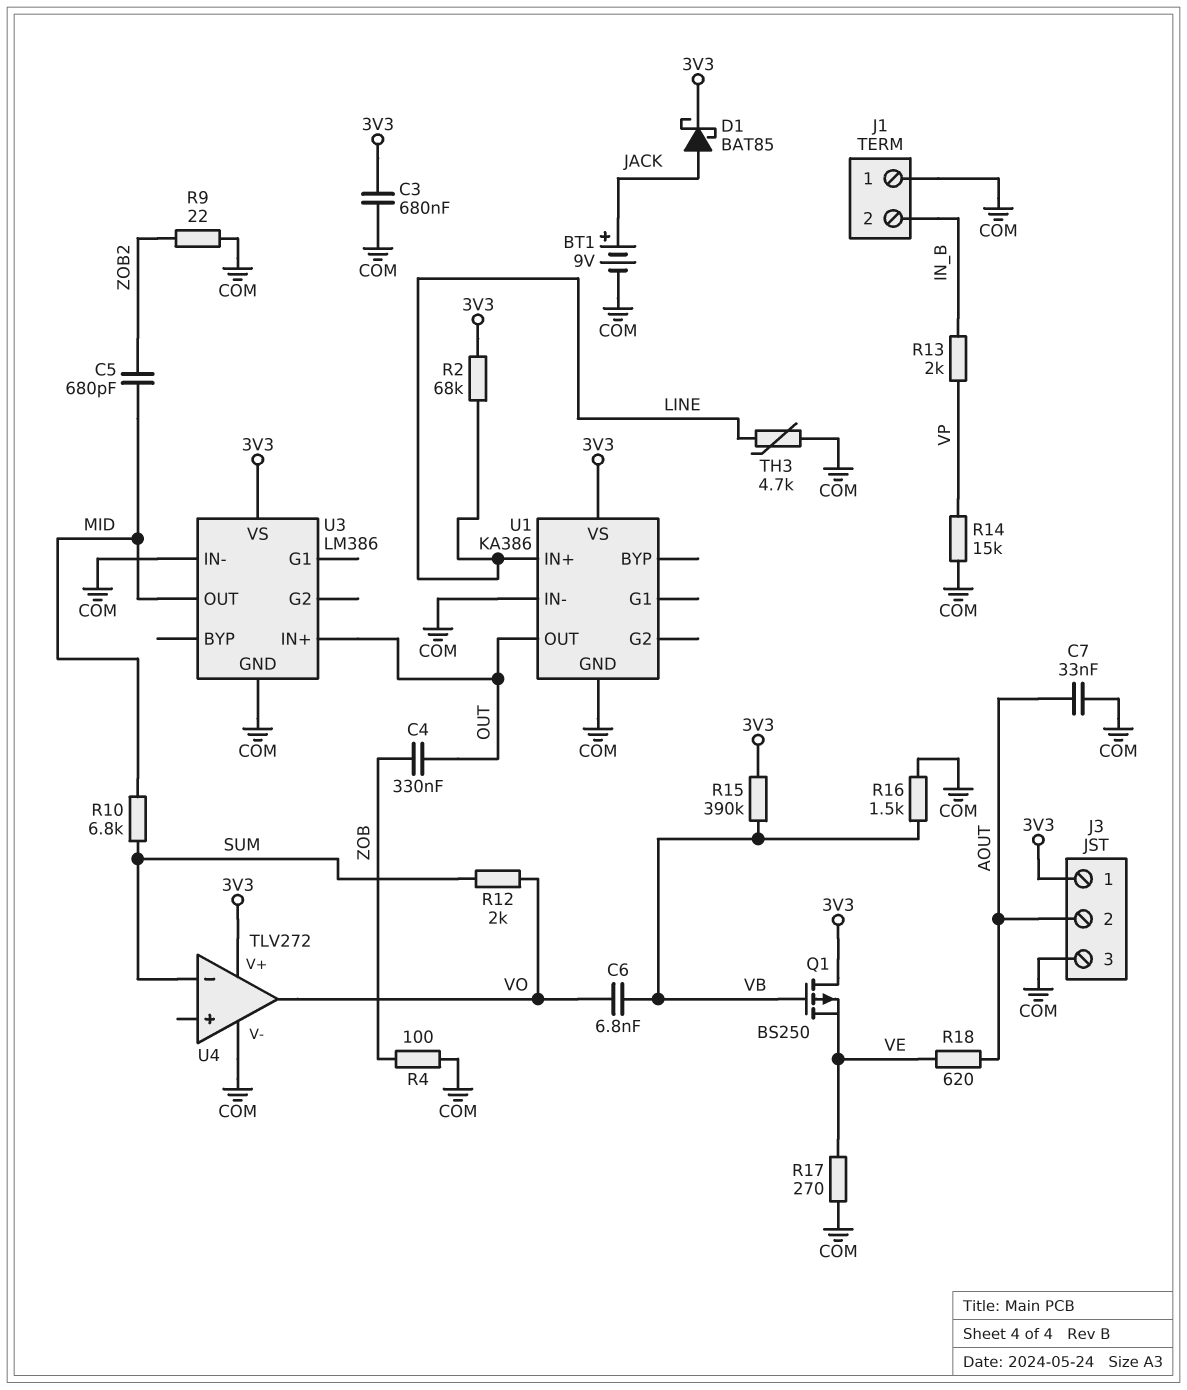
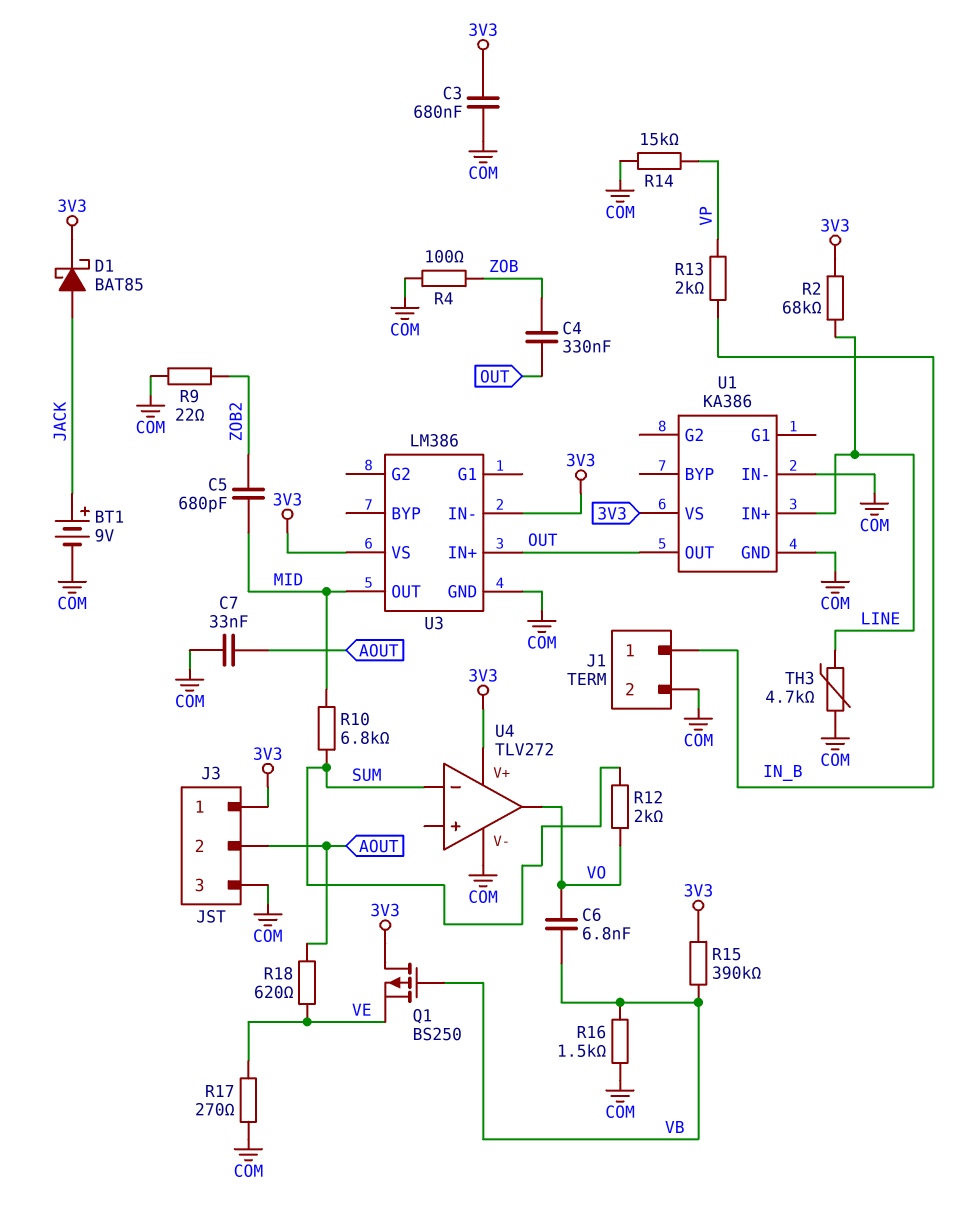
J1 pin 1: COM -> IN_B
J1 pin 2: IN_B -> COM
U3 pin IN-: COM -> 3V3

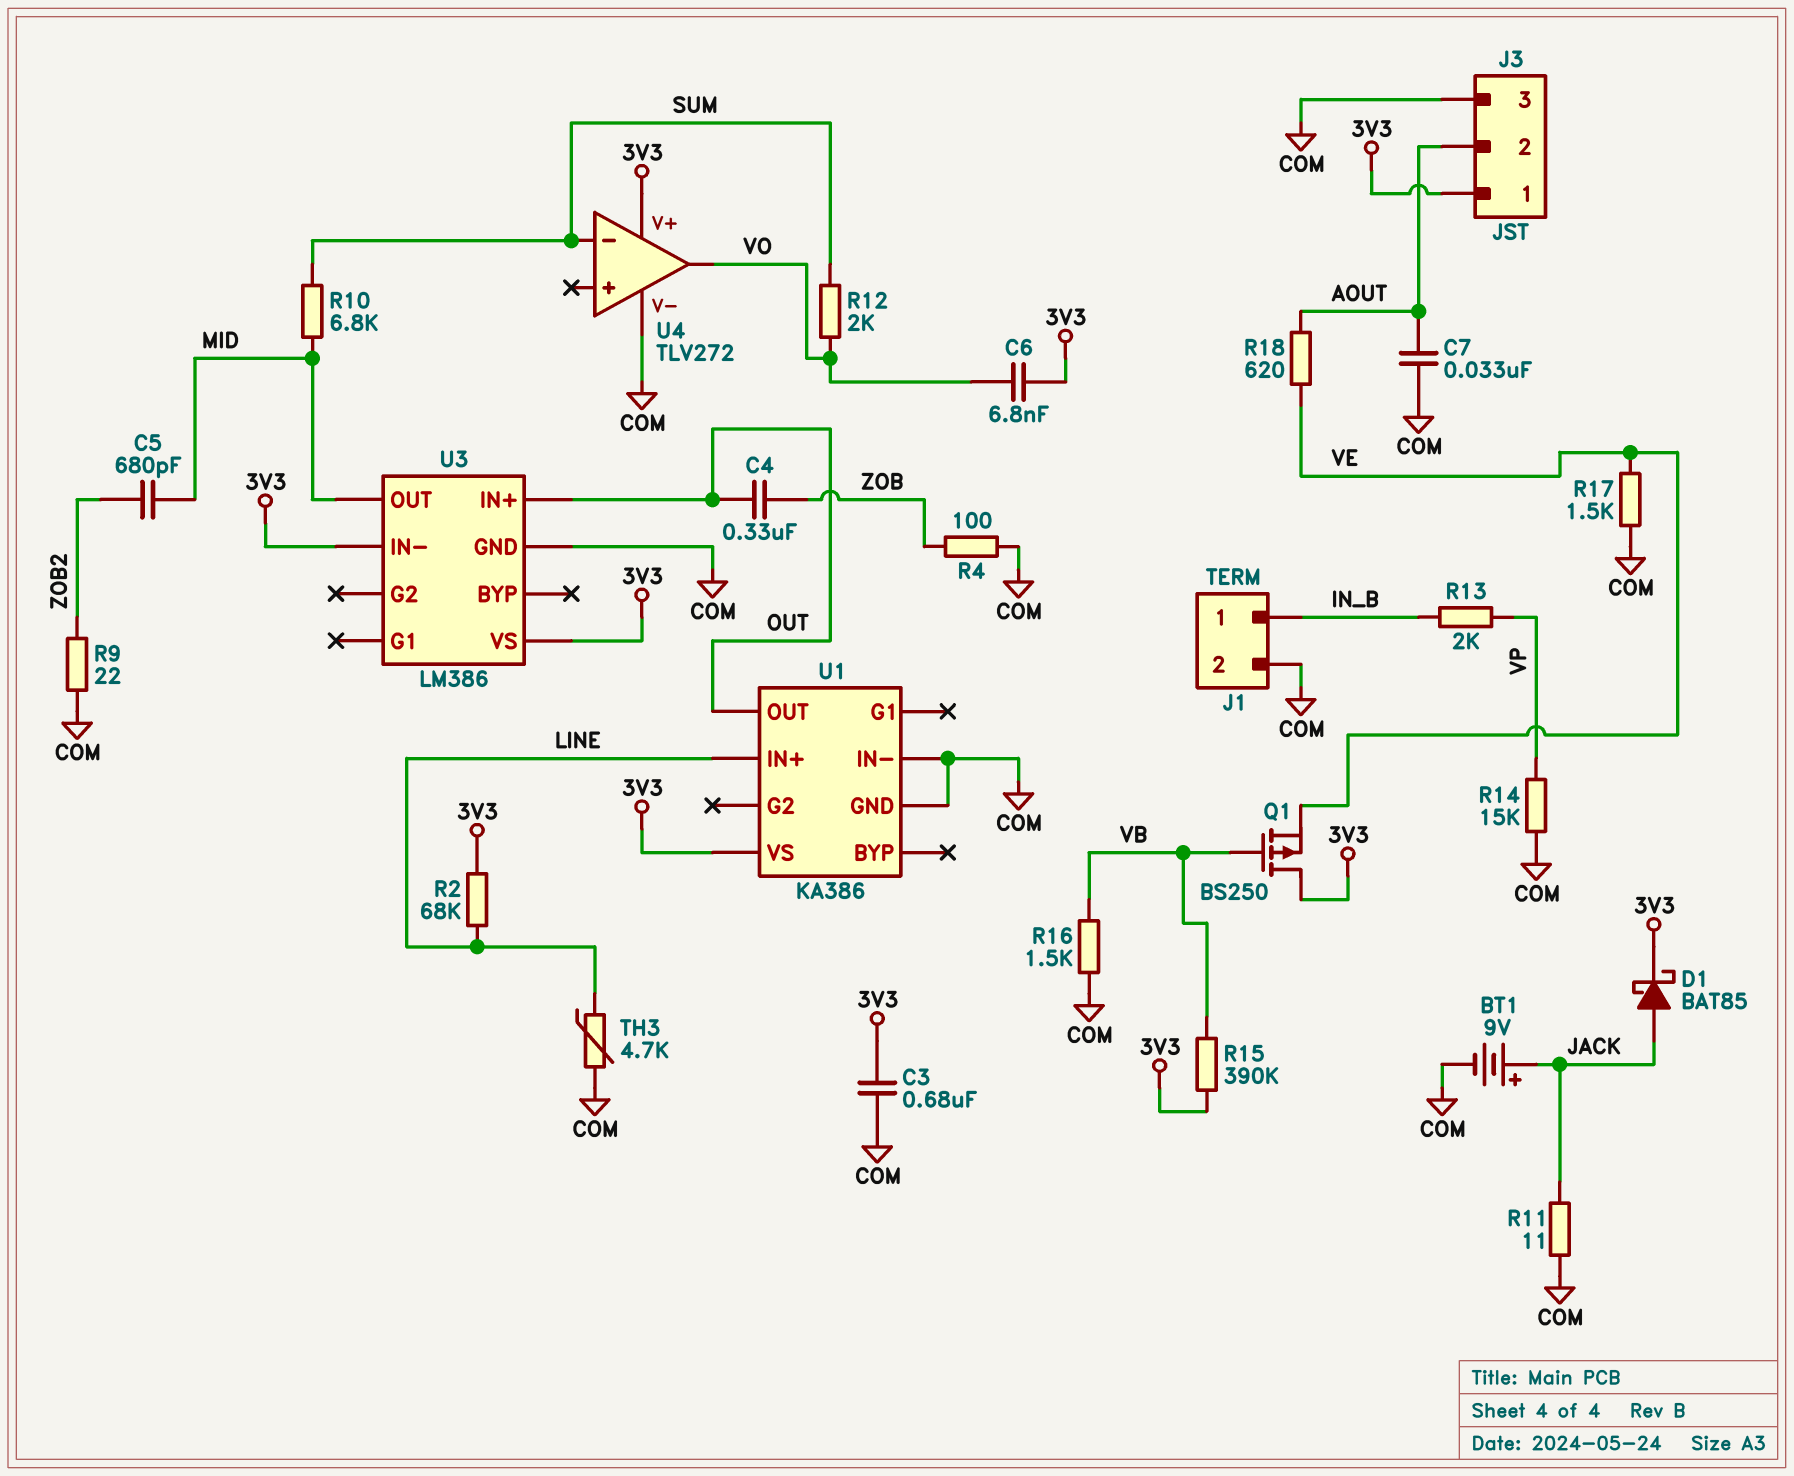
C6: 6.8nF (VB, VO) -> 6.8nF (3V3, VO)
R11: none -> 11 (COM, JACK)
R17: 270 (COM, VE) -> 1.5k (COM, VE)

